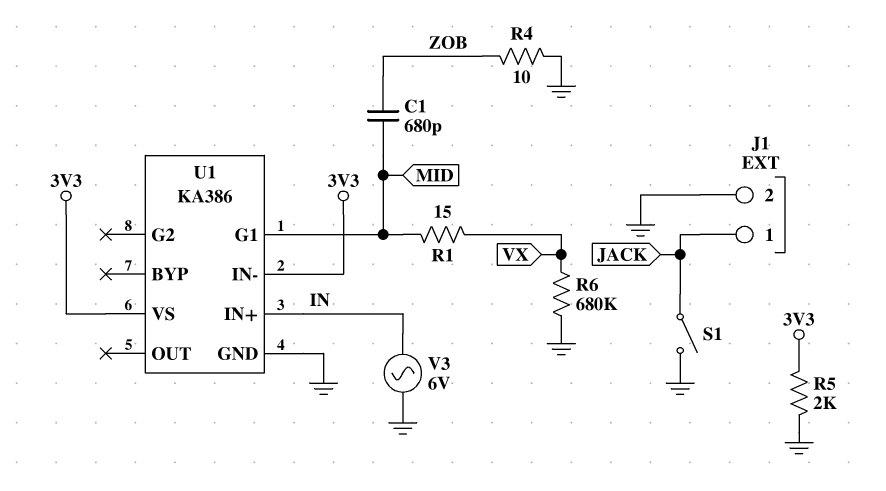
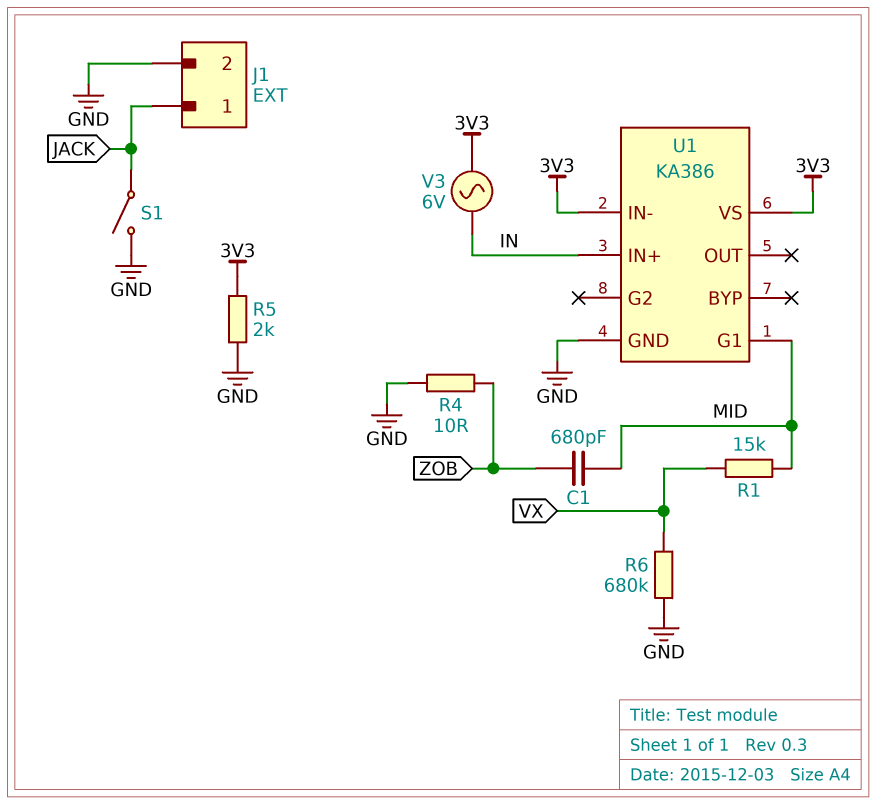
R1: 15 (MID, VX) -> 15k (MID, VX)
V3: AC 6V (GND, IN) -> AC 6V (3V3, IN)

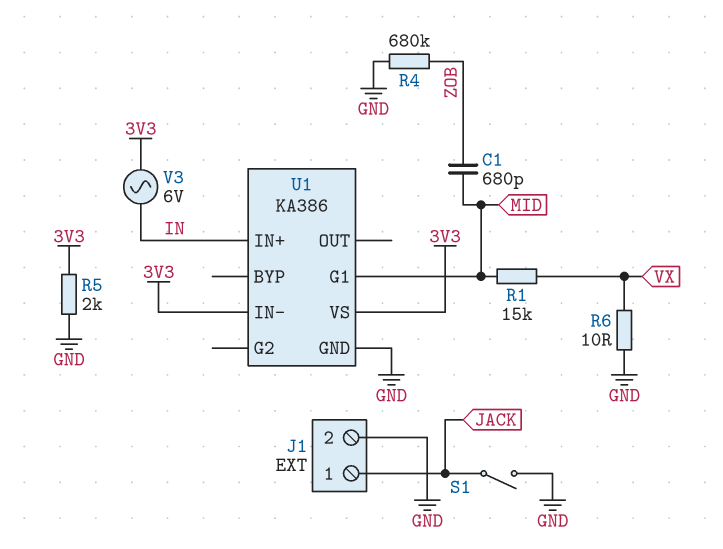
R4: 10 (GND, ZOB) -> 680k (GND, ZOB)
R6: 680k (GND, VX) -> 10 (GND, VX)

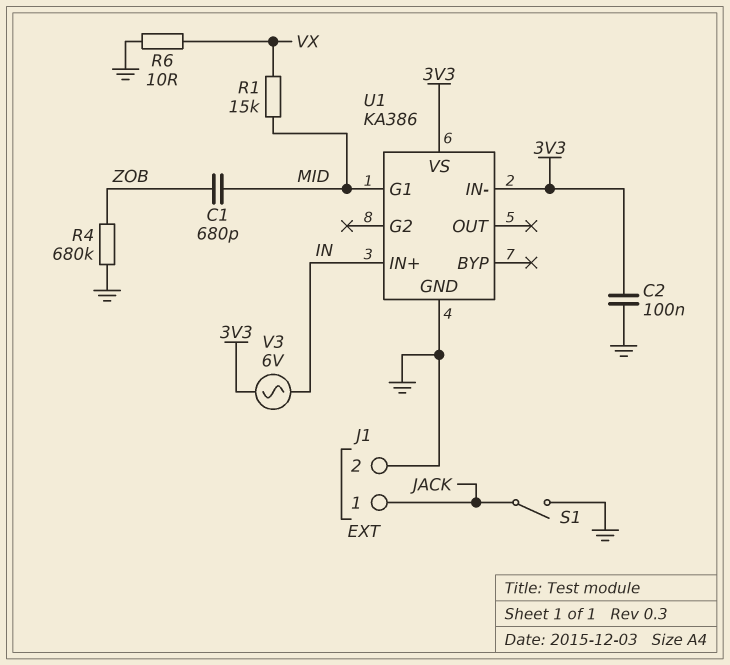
C2: none -> 100nF (3V3, GND)
R5: 2k (3V3, GND) -> none

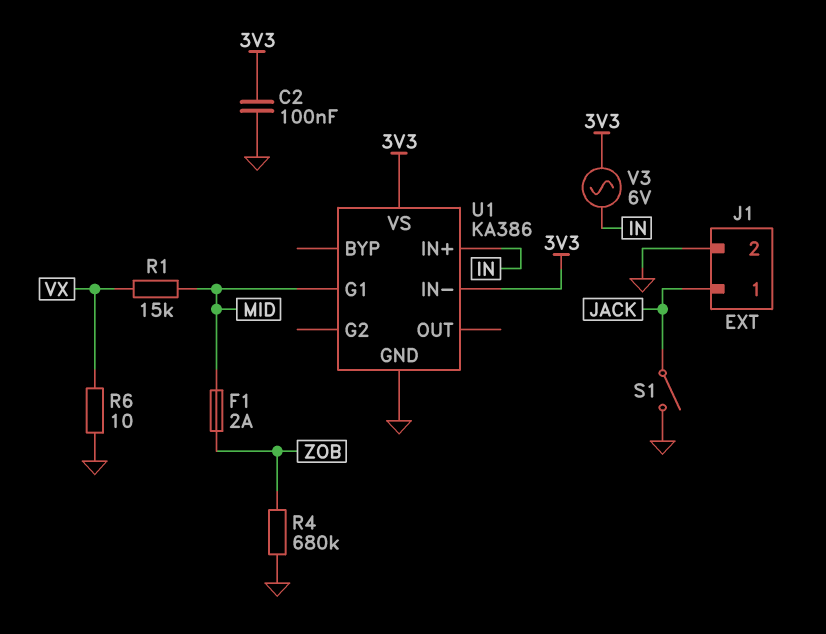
C1: 680pF (MID, ZOB) -> none
F1: none -> 2A (MID, ZOB)

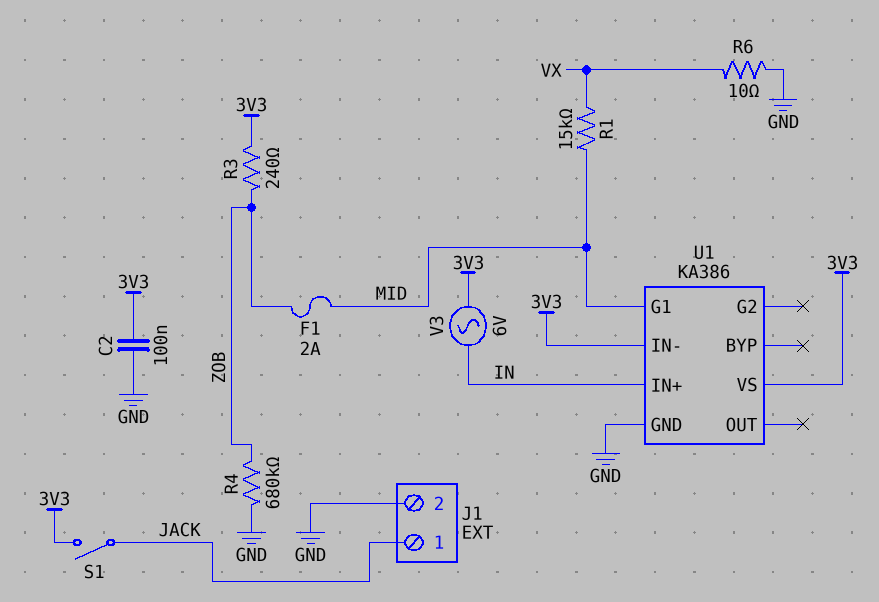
R3: none -> 240 (3V3, ZOB)
S1: switch (GND, JACK) -> switch (3V3, JACK)

